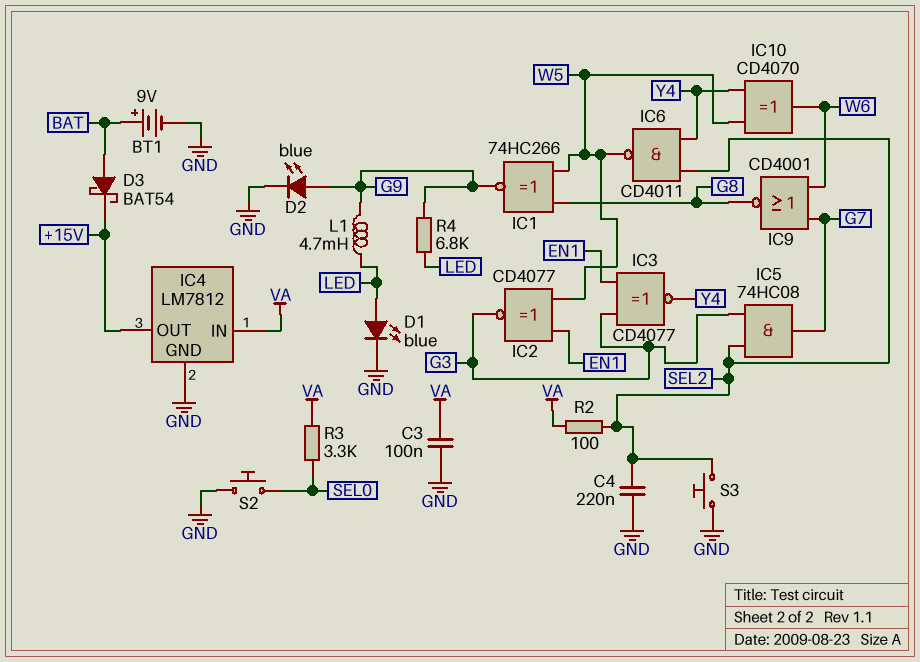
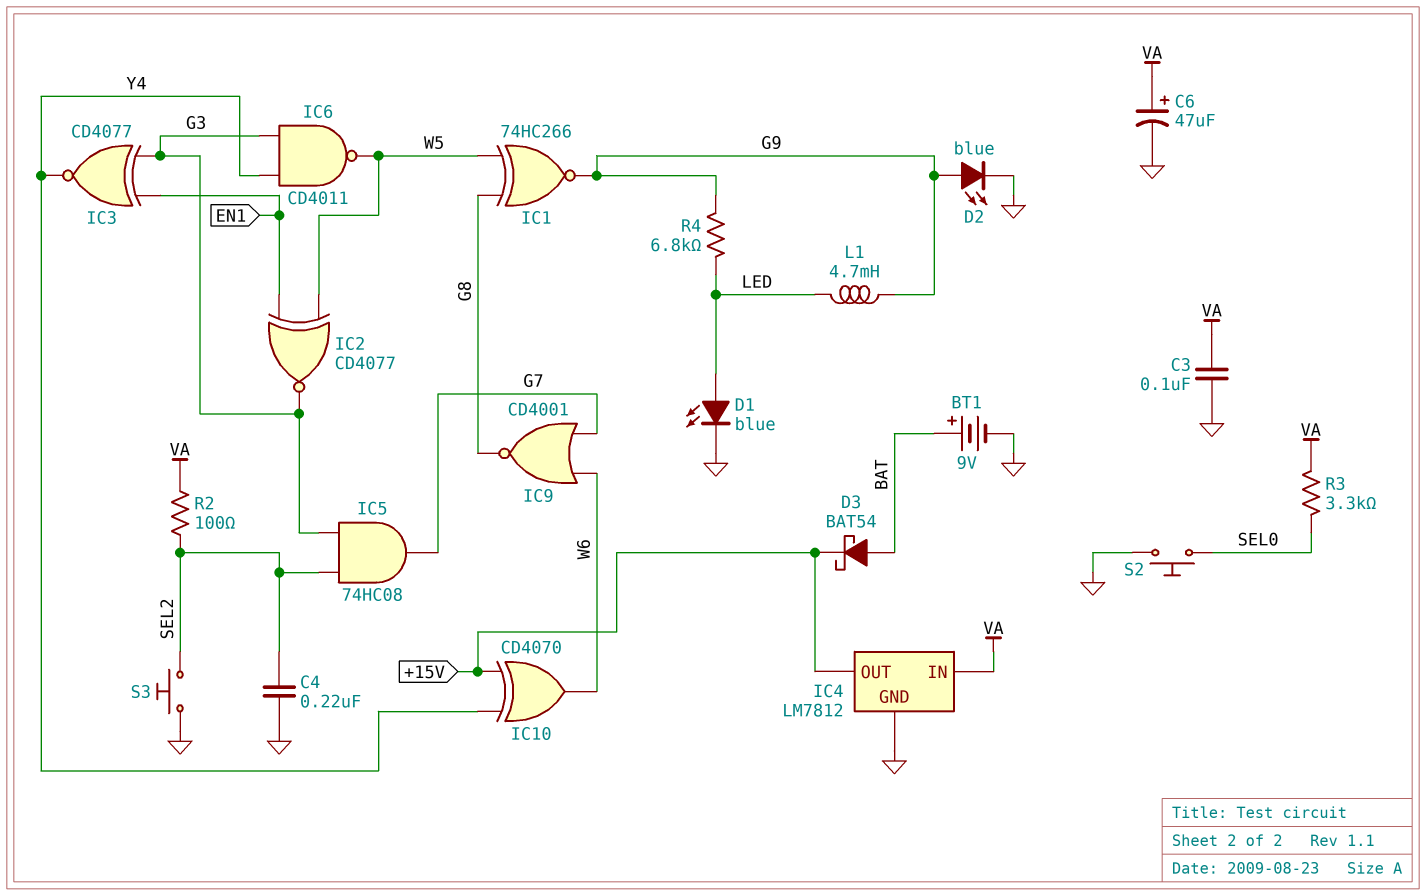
C6: none -> 47uF (plus VA, minus GND)
IC6: NAND CD4011 (in SEL2, in Y4, out W5) -> NAND CD4011 (in G3, in Y4, out W5)
IC10: XOR CD4070 (in W5, in Y4, out W6) -> XOR CD4070 (in +15V, in Y4, out W6)

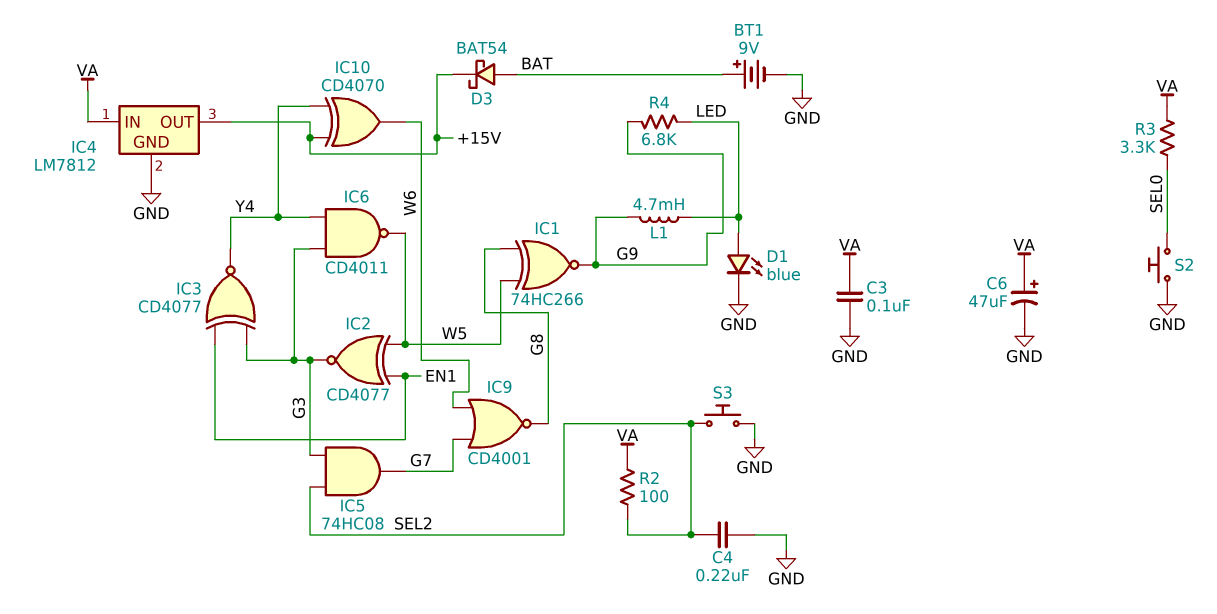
D2: LED blue (A G9, K GND) -> none

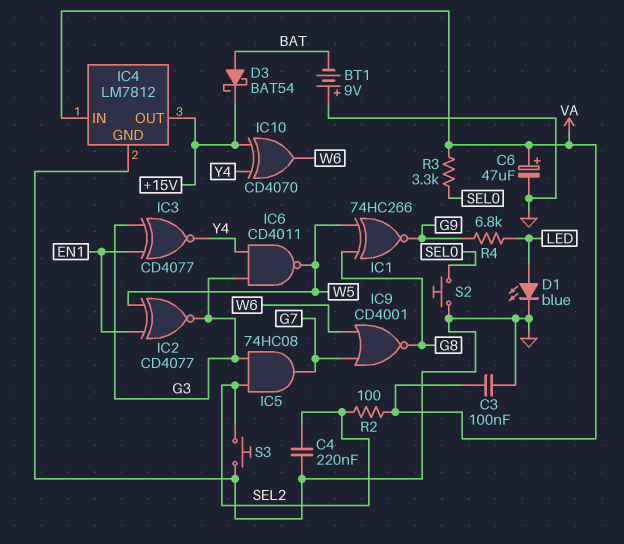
BT1: 9V (plus BAT, minus GND) -> 9V (plus GND, minus BAT)
L1: 4.7mH (G9, LED) -> none

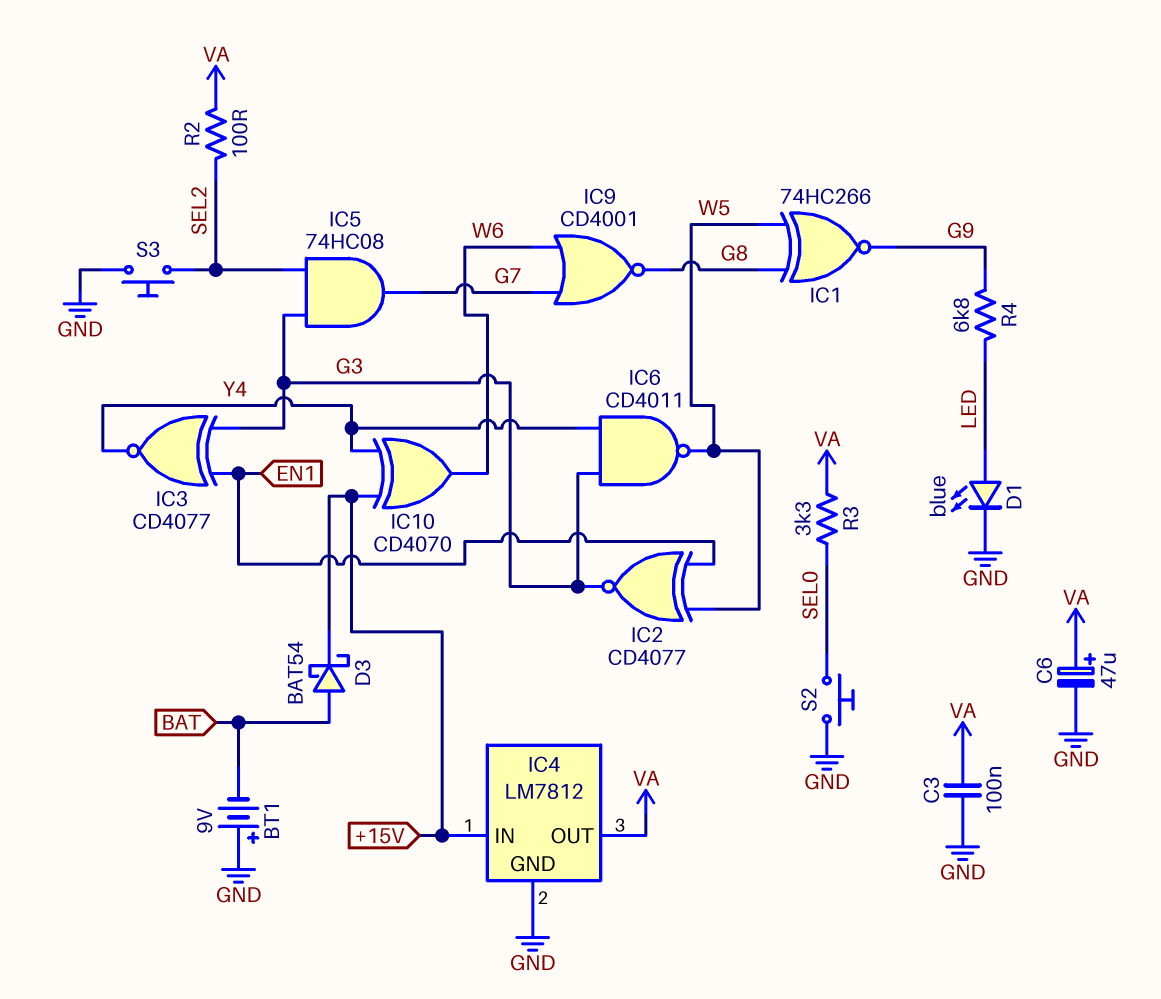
C4: 220nF (GND, SEL2) -> none
IC4 pin IN: VA -> +15V
IC4 pin OUT: +15V -> VA

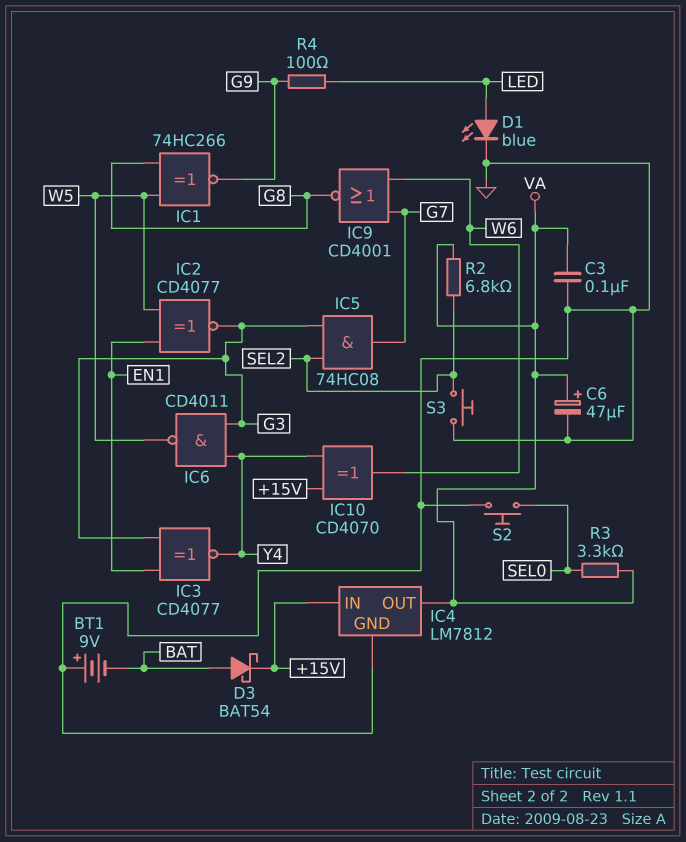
R2: 100 (SEL2, VA) -> 6.8k (SEL2, VA)
R4: 6.8k (G9, LED) -> 100 (G9, LED)

